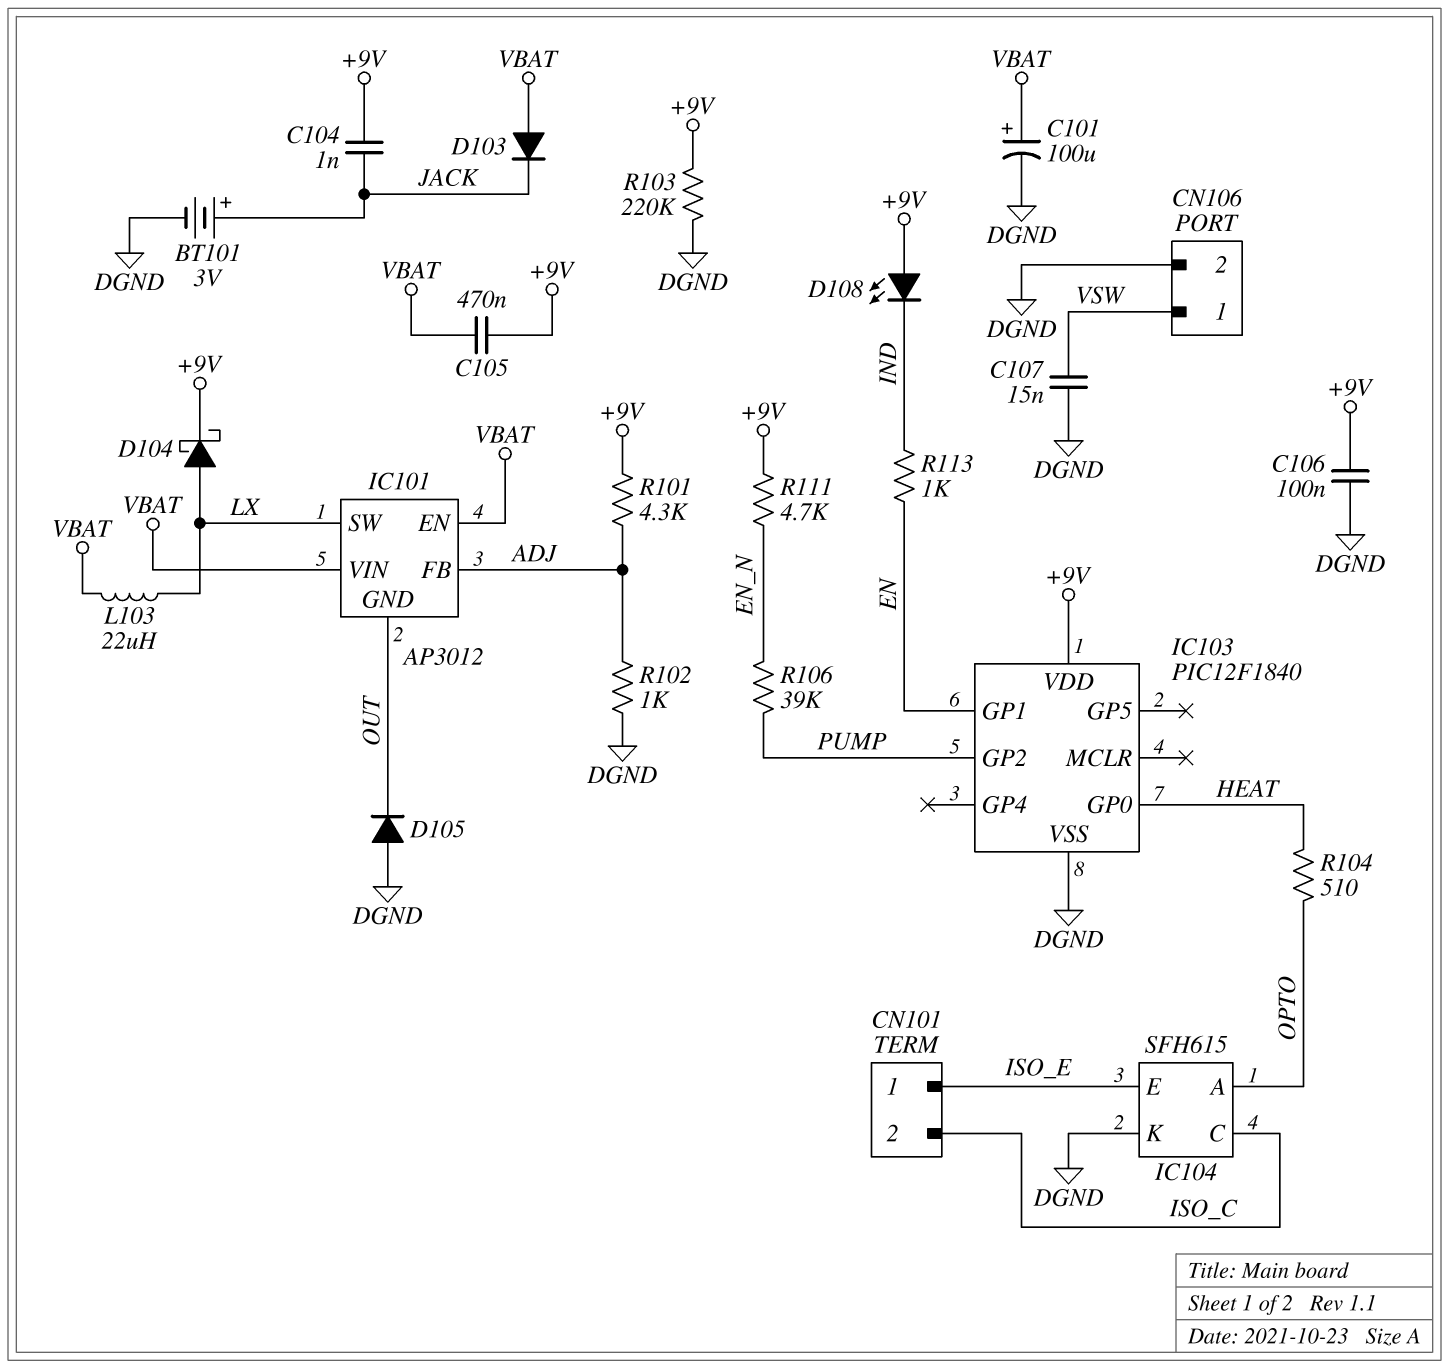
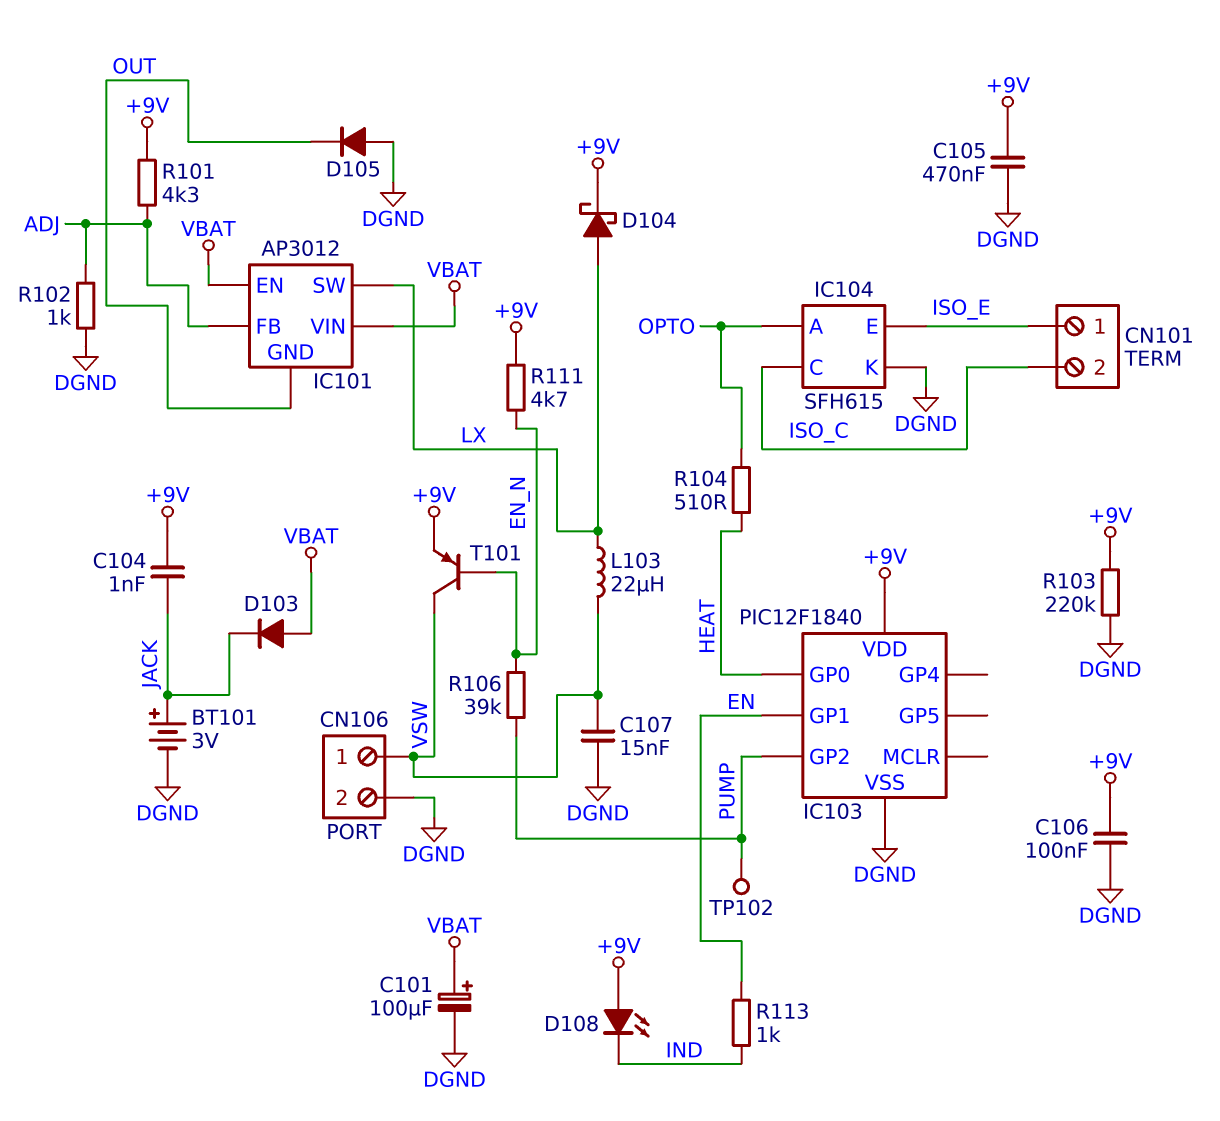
C105: 470nF (+9V, VBAT) -> 470nF (+9V, DGND)
L103: 22uH (LX, VBAT) -> 22uH (LX, VSW)
T101: none -> PNP (B EN_N, C VSW, E +9V)
TP102: none -> test point (PUMP)

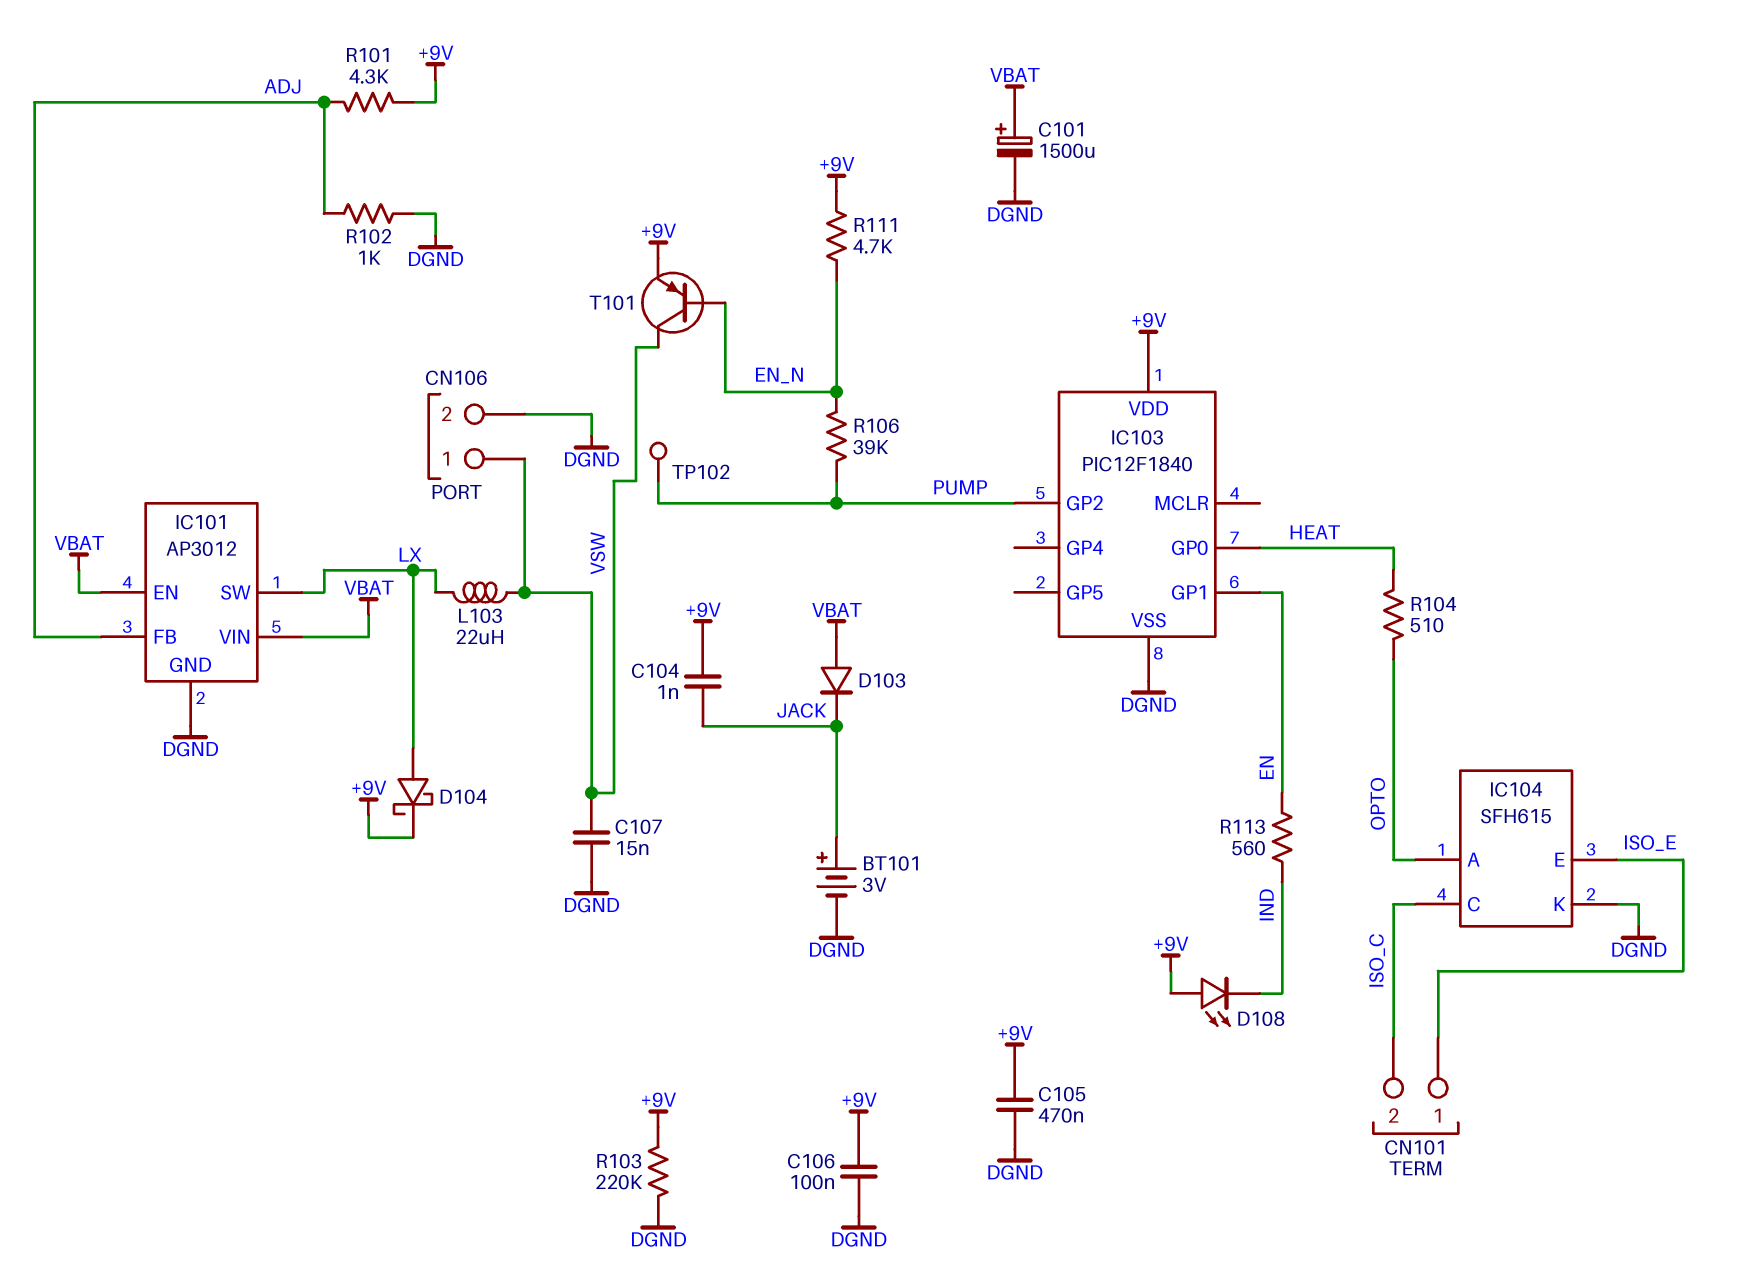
C101: 100uF (plus VBAT, minus DGND) -> 1500uF (plus VBAT, minus DGND)
D105: diode (A DGND, K OUT) -> none
IC101 pin GND: OUT -> DGND
R113: 1k (EN, IND) -> 560 (EN, IND)

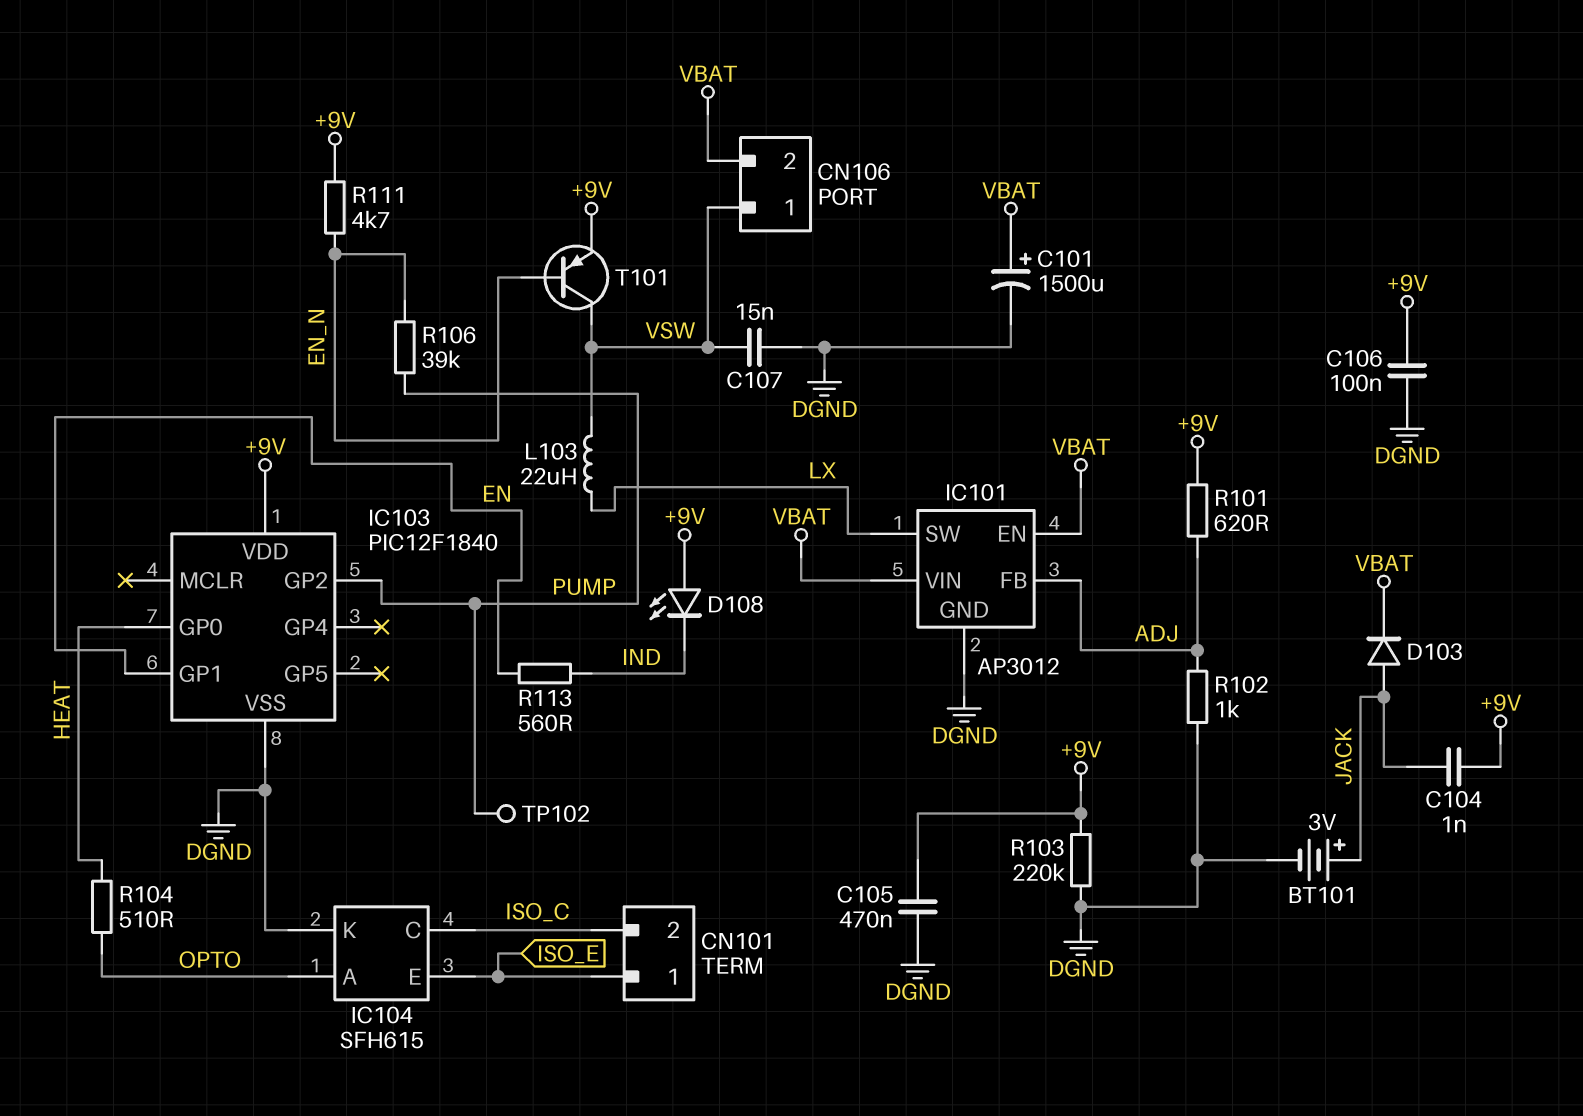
CN106 pin 2: DGND -> VBAT
D103: diode (A VBAT, K JACK) -> diode (A JACK, K VBAT)
D104: schottky (A LX, K +9V) -> none
R101: 4.3k (+9V, ADJ) -> 620 (+9V, ADJ)

